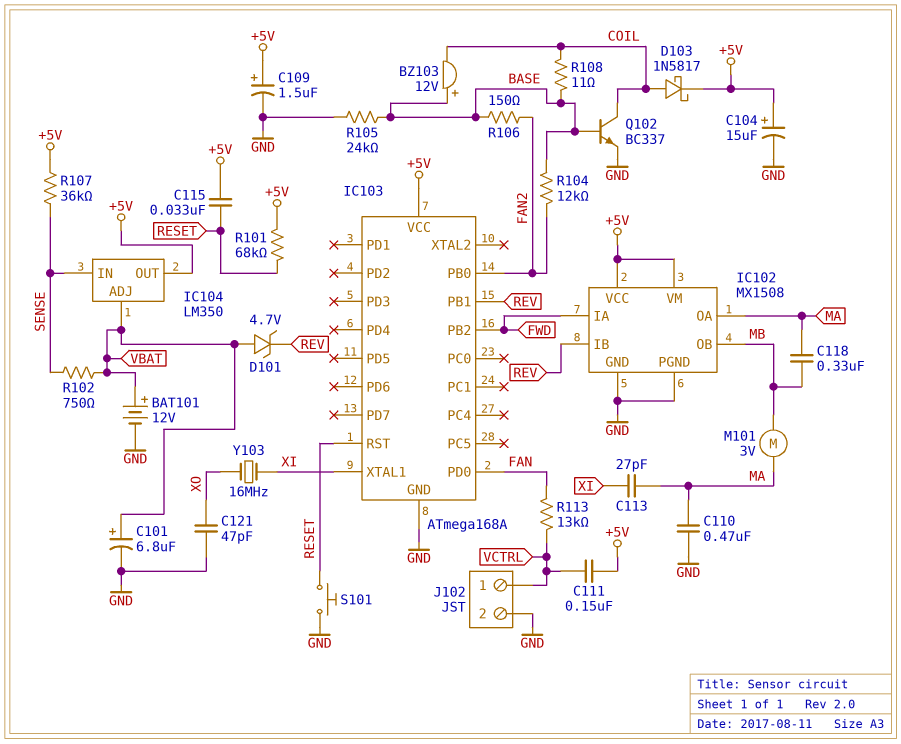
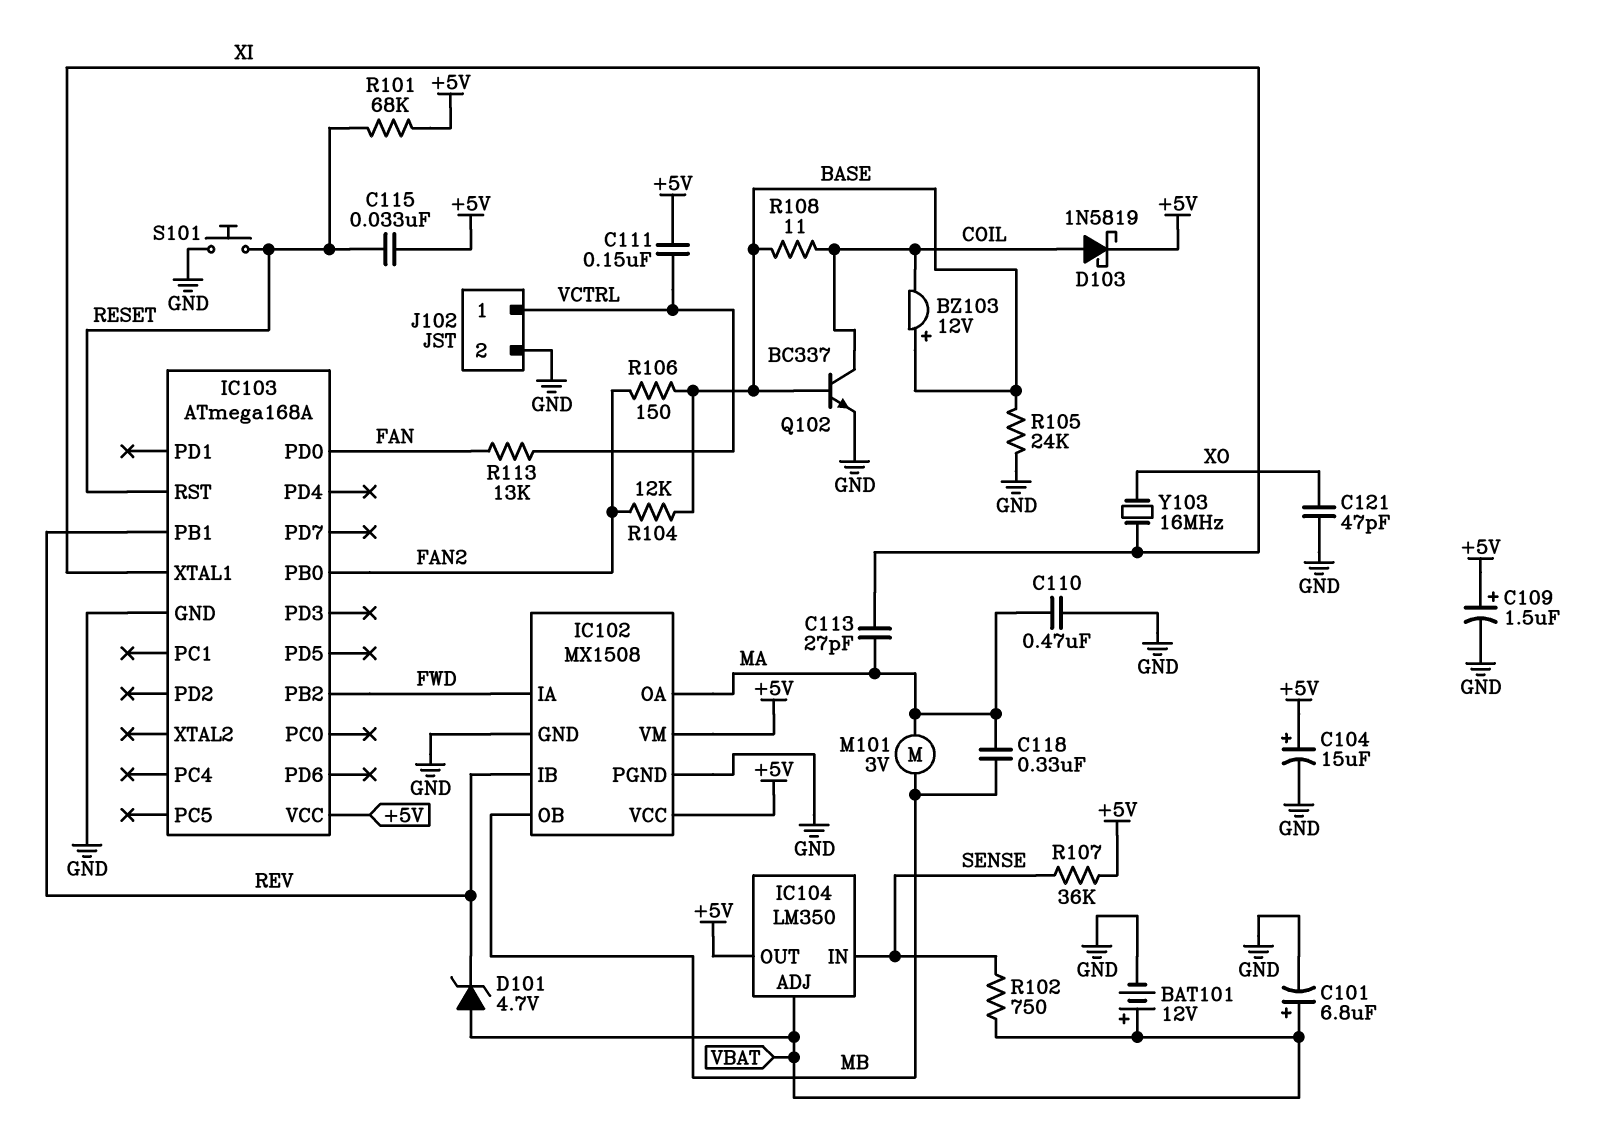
D103: schottky 1N5817 (A COIL, K +5V) -> schottky 1N5819 (A COIL, K +5V)

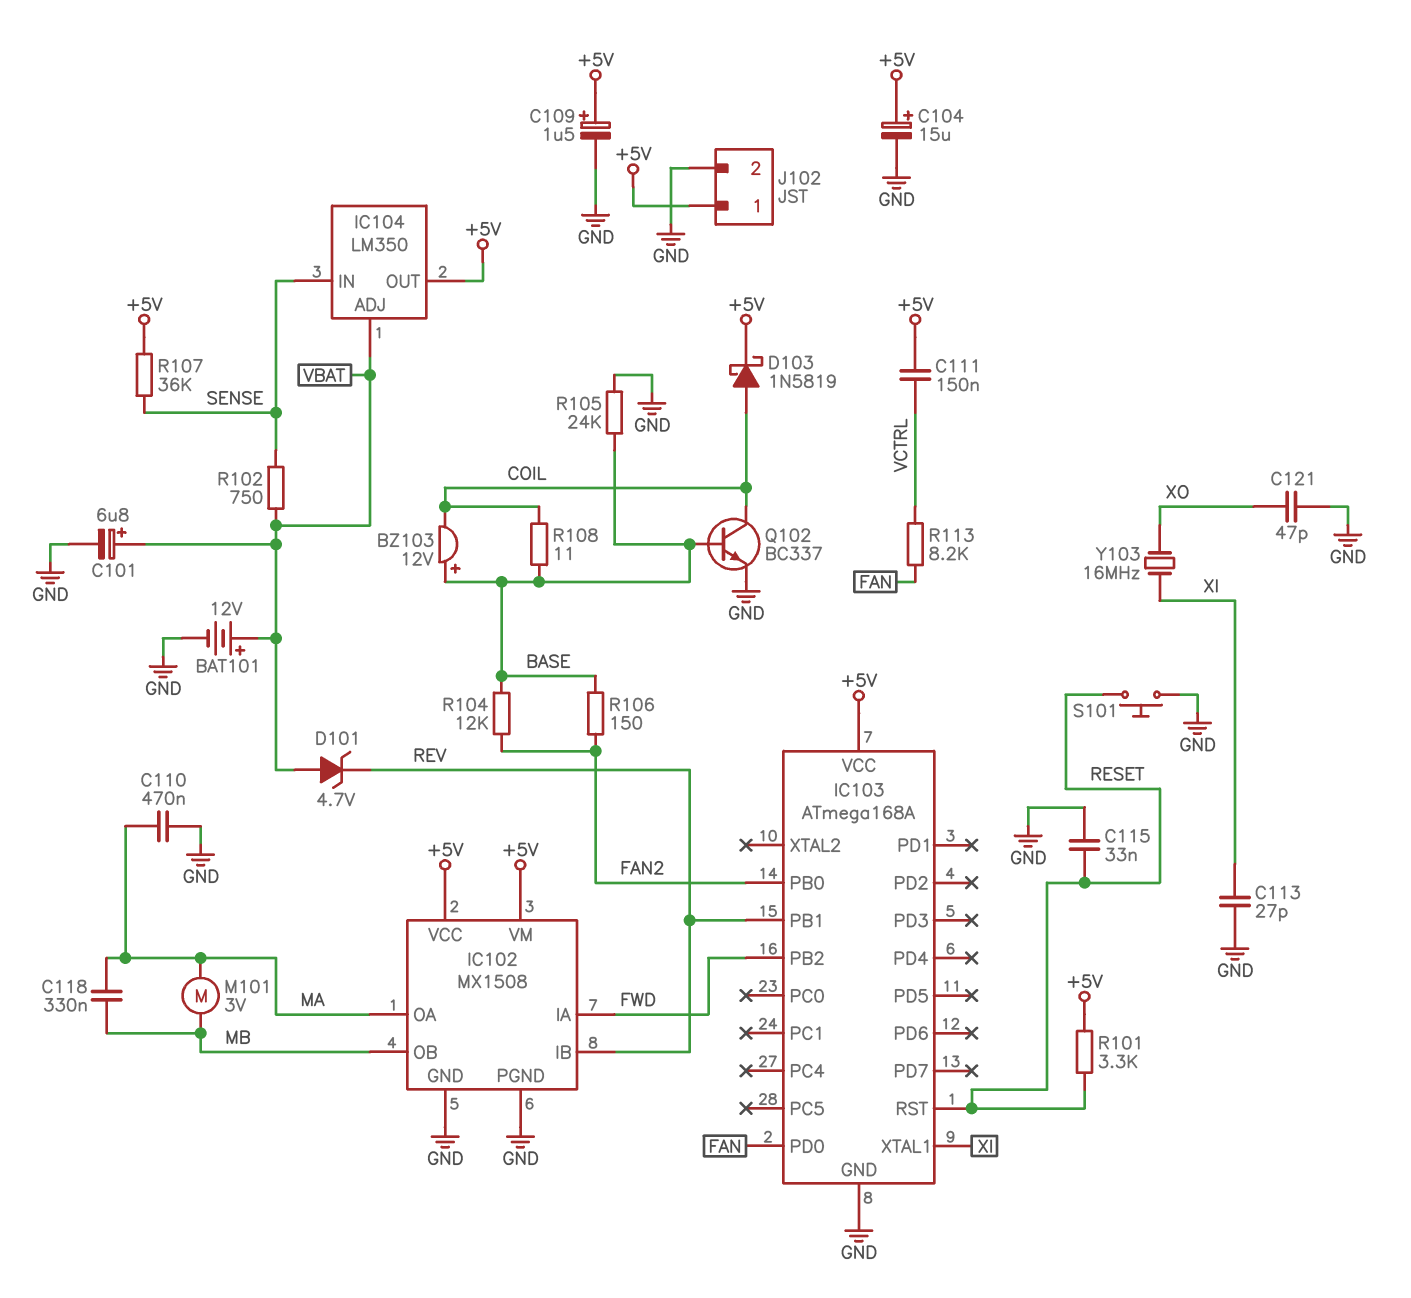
C113: 27pF (MA, XI) -> 27pF (GND, XI)
C115: 33nF (+5V, RESET) -> 33nF (GND, RESET)
J102 pin 1: VCTRL -> +5V
R101: 68k (+5V, RESET) -> 3.3k (+5V, RESET)
R113: 13k (FAN, VCTRL) -> 8.2k (FAN, VCTRL)

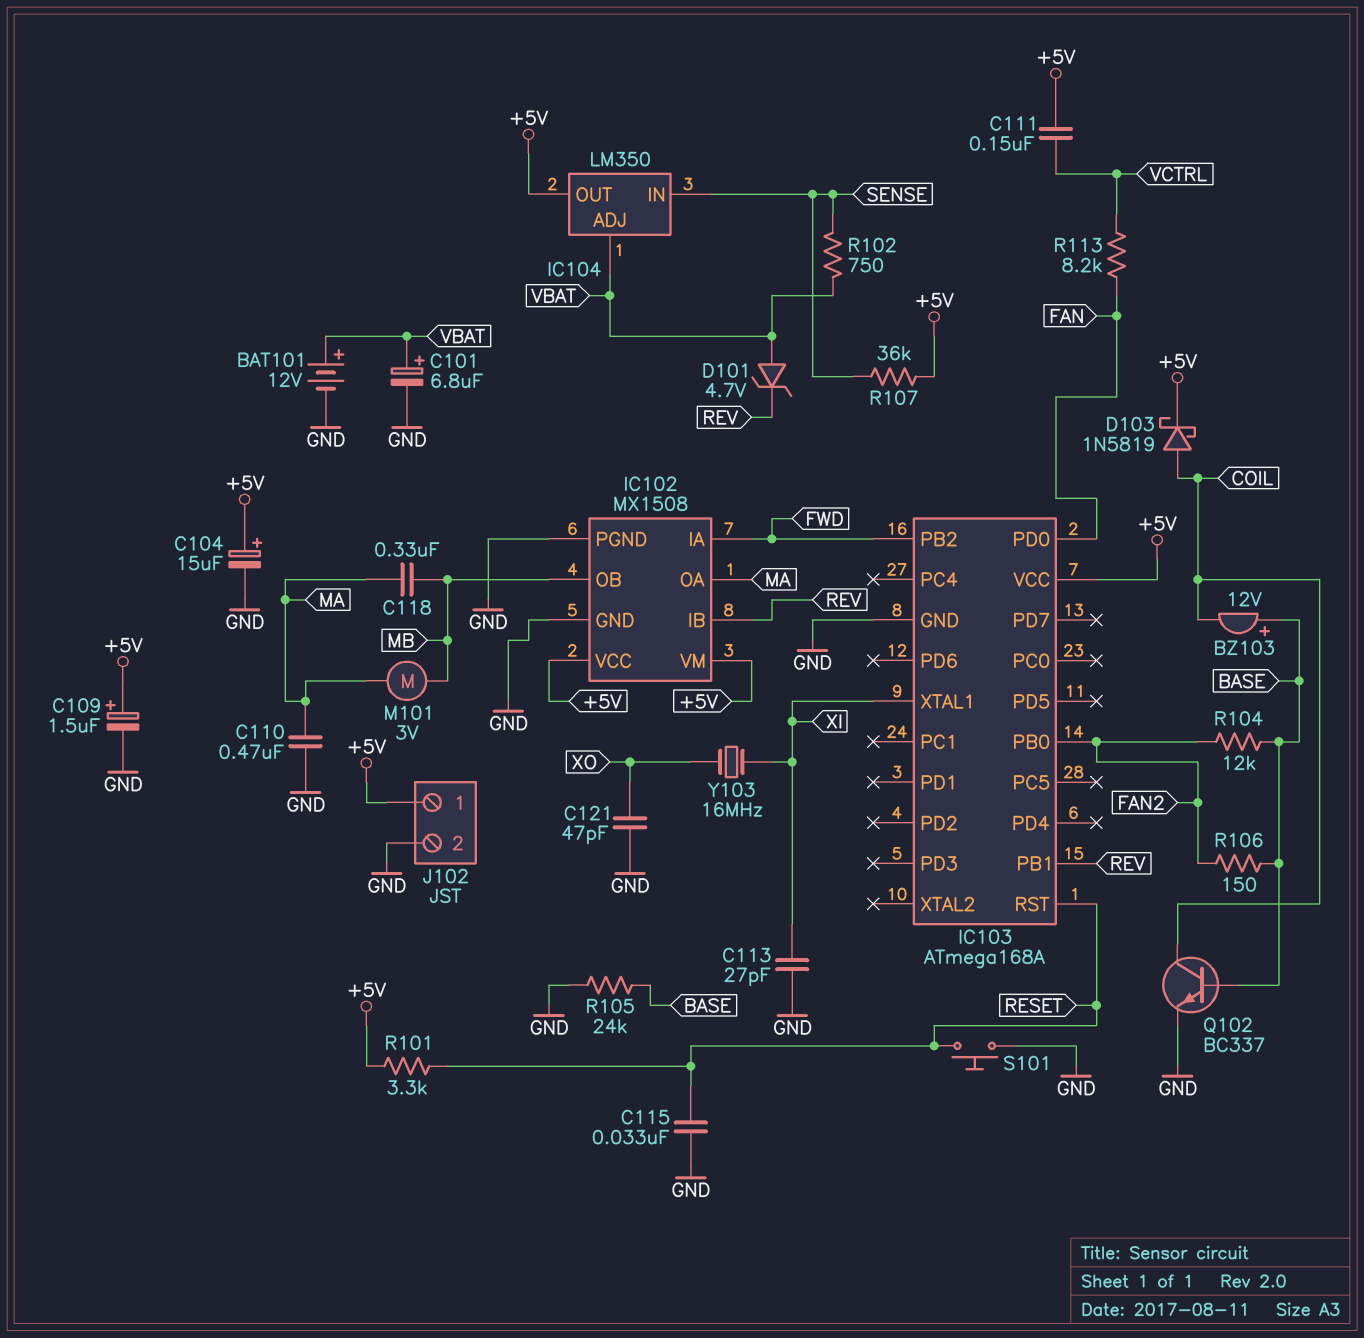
R108: 11 (BASE, COIL) -> none

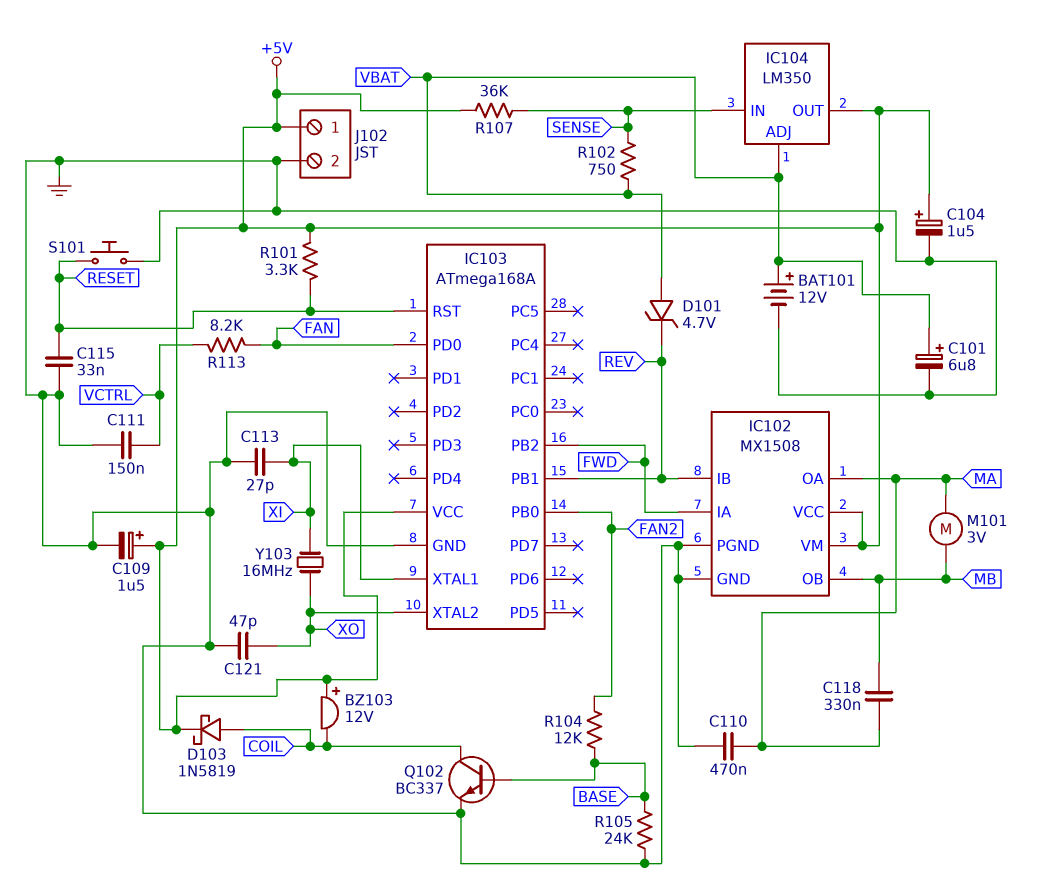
BZ103: buzzer 12V (plus BASE, minus COIL) -> buzzer 12V (plus +5V, minus COIL)
C104: 15uF (plus +5V, minus GND) -> 1.5uF (plus +5V, minus GND)
C111: 150nF (+5V, VCTRL) -> 150nF (GND, VCTRL)
IC103 pin XTAL2: none -> XO
R106: 150 (BASE, FAN2) -> none

